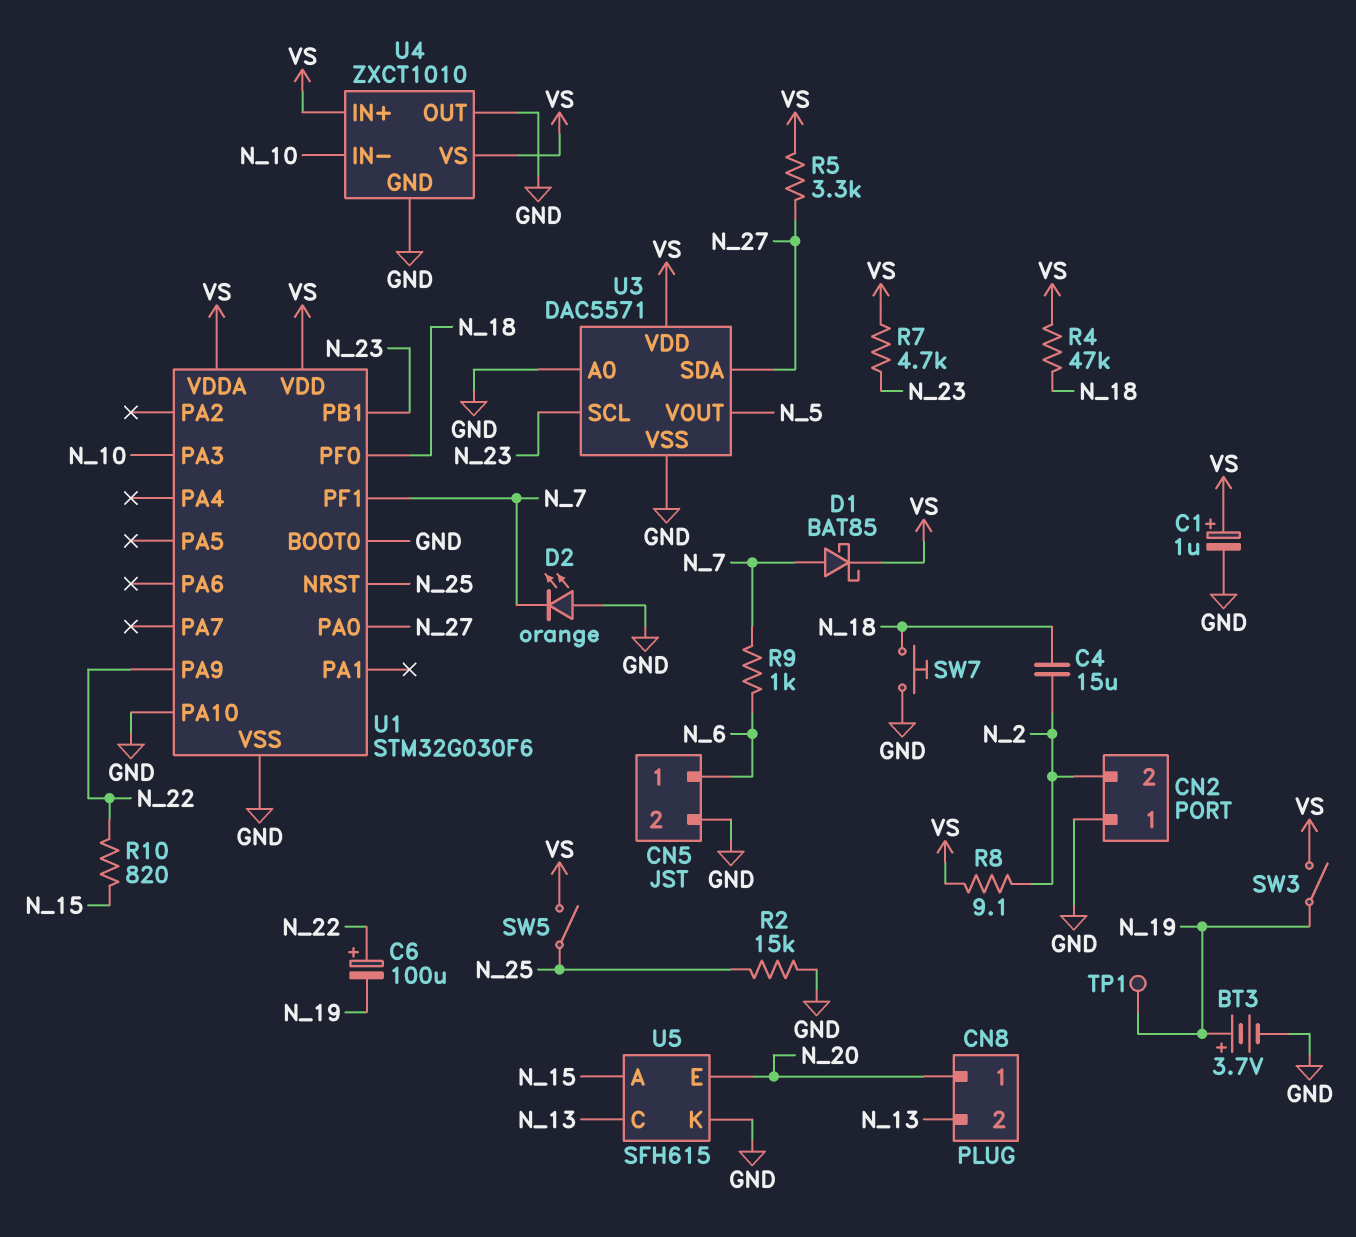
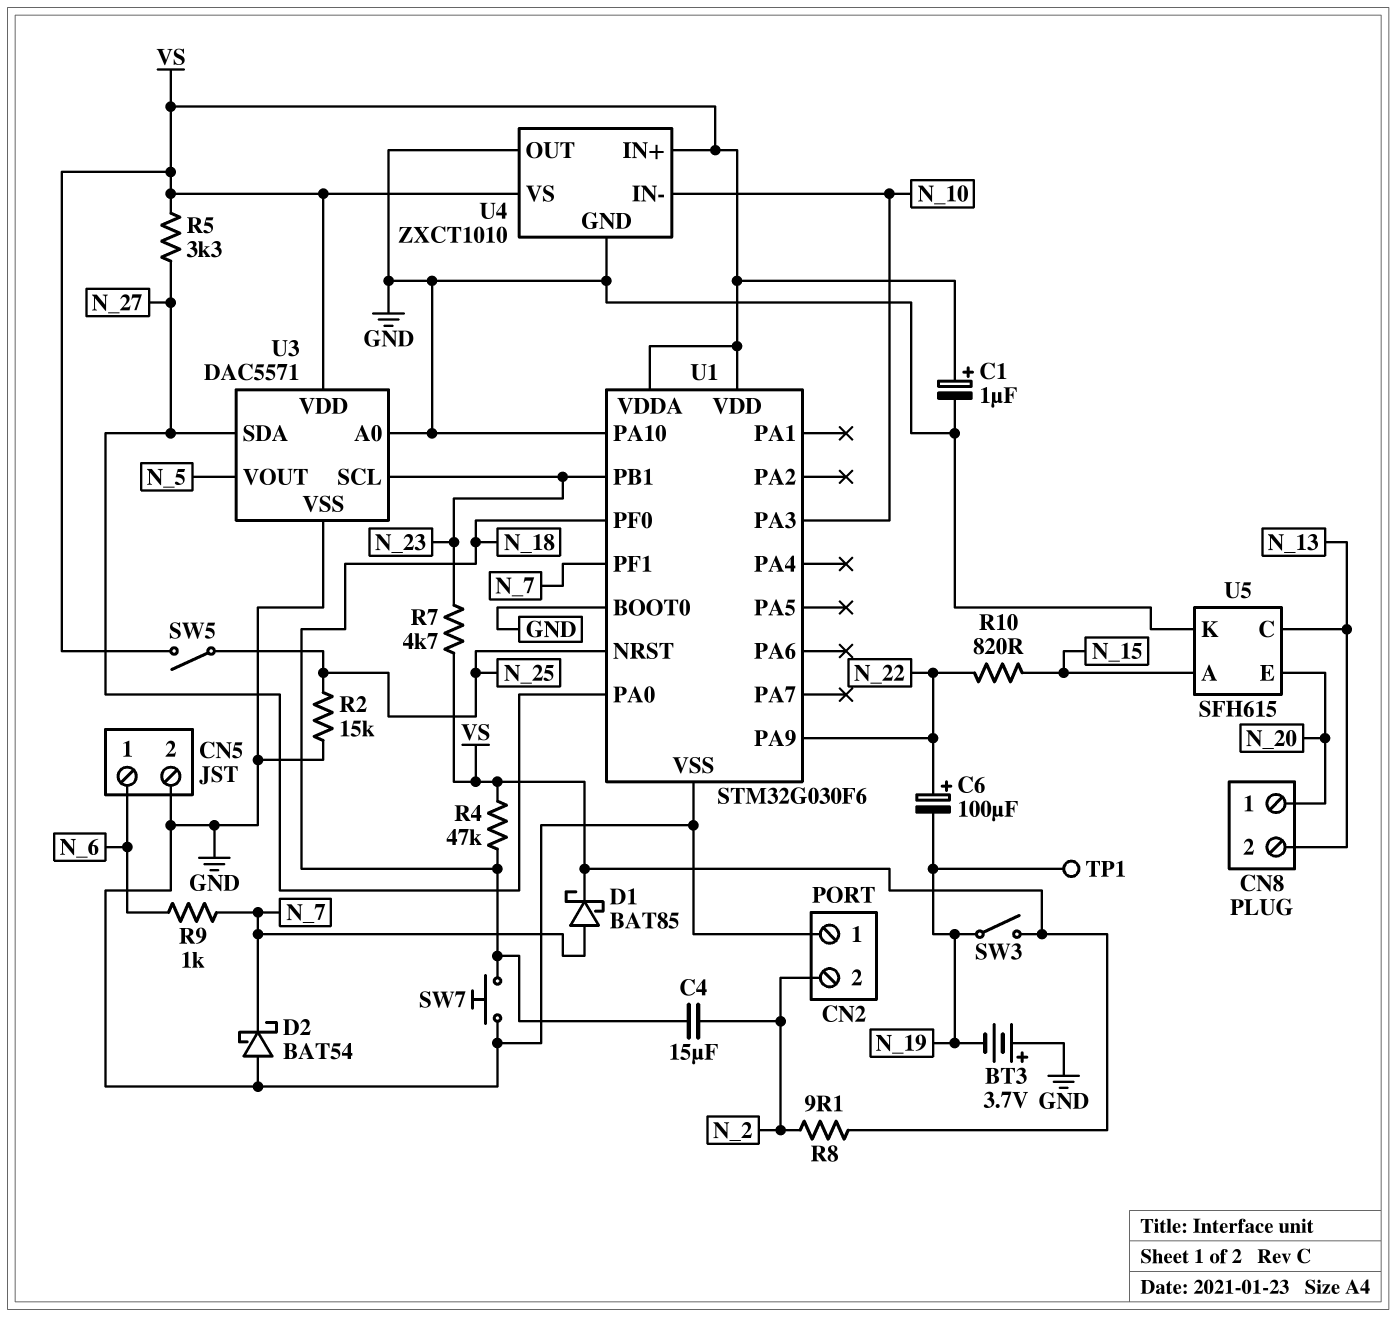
BT3: 3.7V (plus N_19, minus GND) -> 3.7V (plus GND, minus N_19)
D2: LED orange (A GND, K N_7) -> schottky BAT54 (A GND, K N_7)

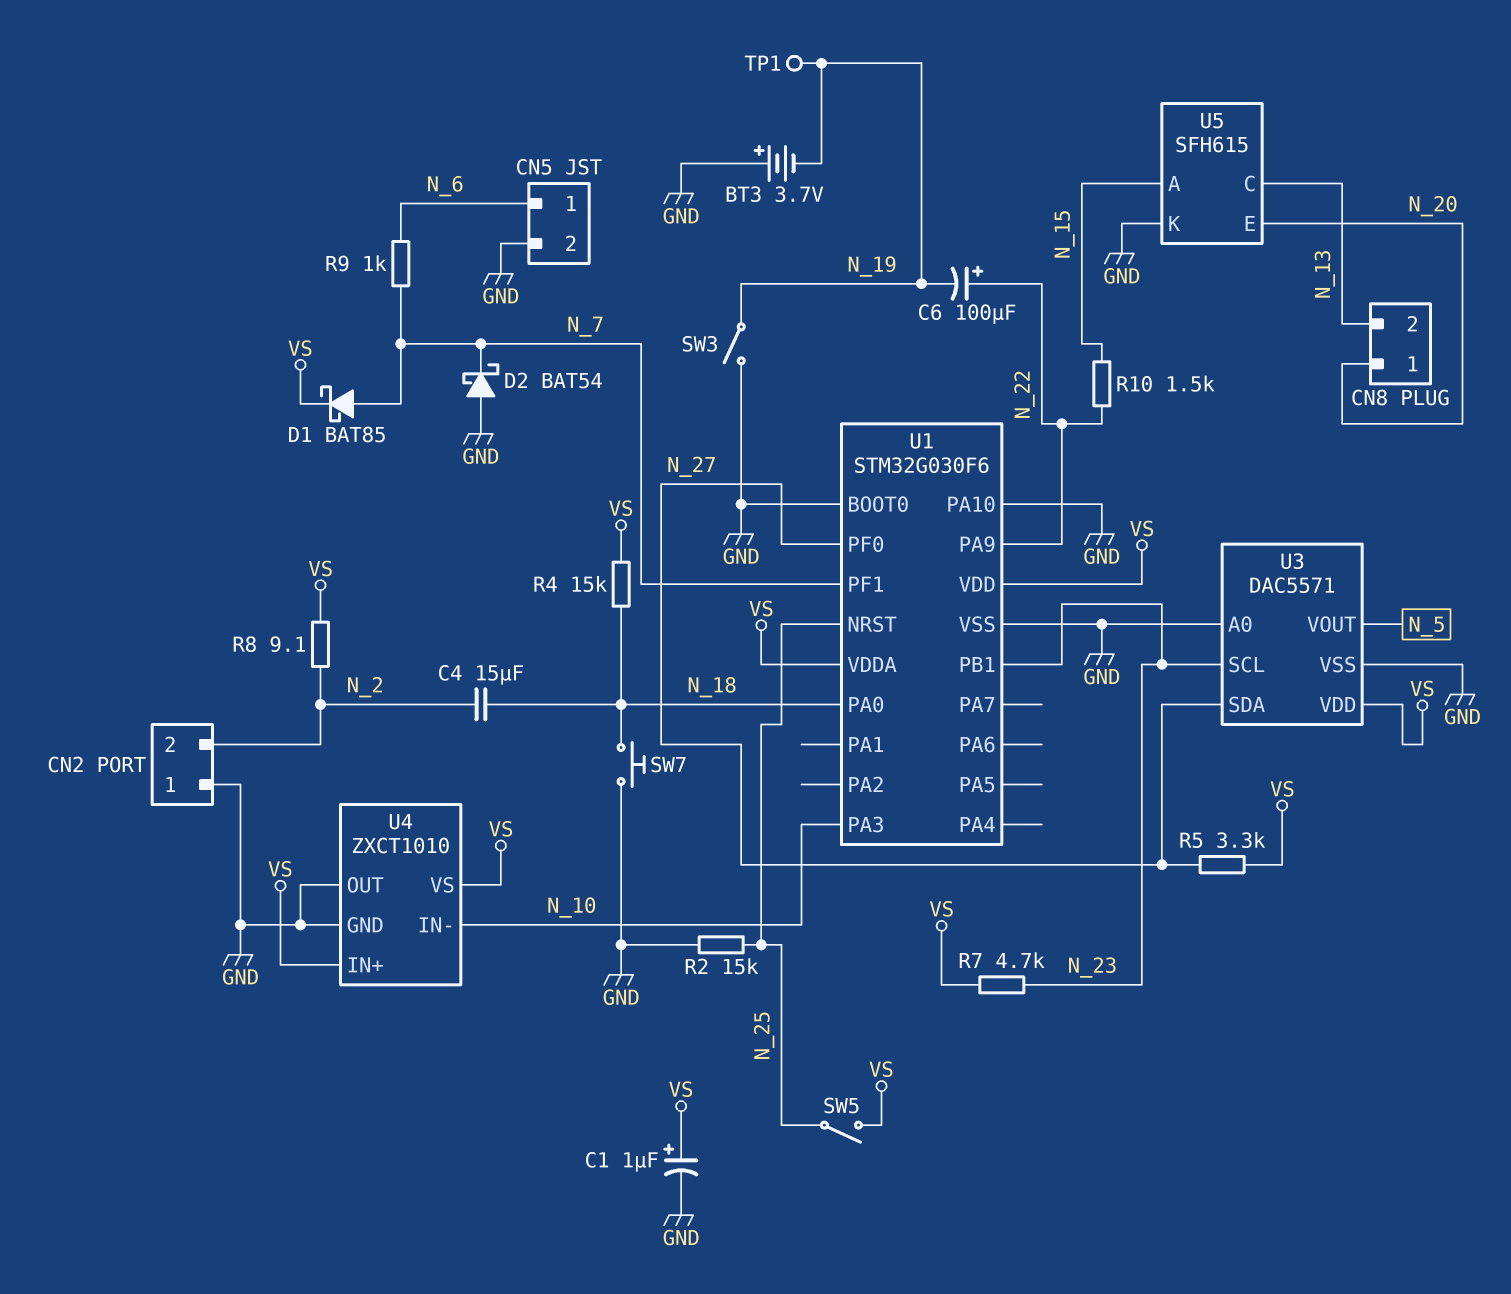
R4: 47k (N_18, VS) -> 15k (N_18, VS)
R10: 820 (N_15, N_22) -> 1.5k (N_15, N_22)
SW3: switch (N_19, VS) -> switch (GND, N_19)
U1 pin PA0: N_27 -> N_18
U1 pin PF0: N_18 -> N_27

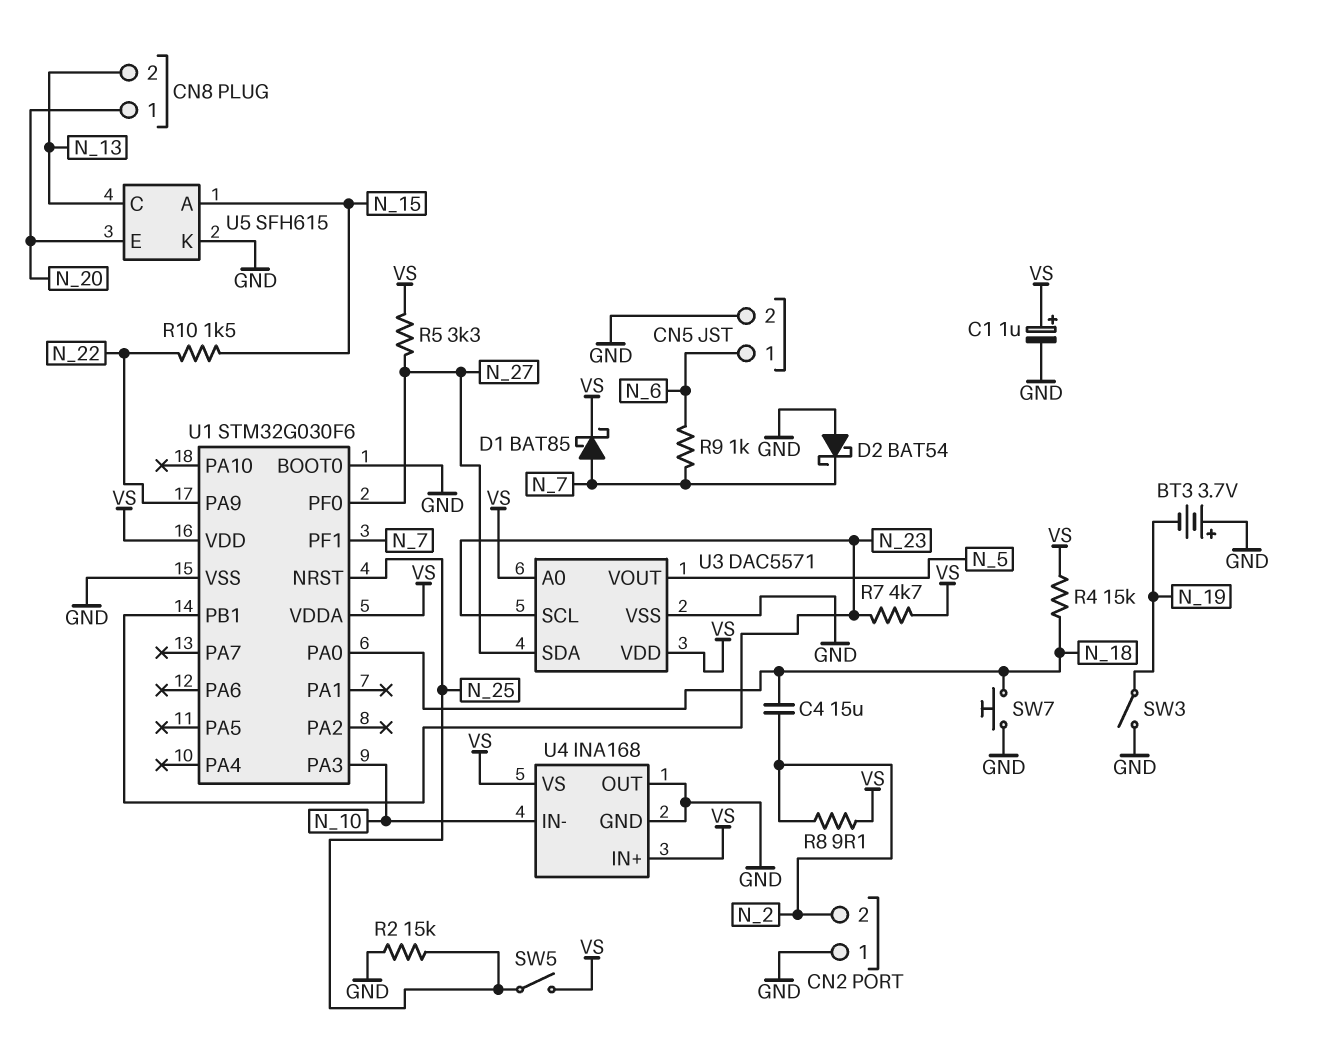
C6: 100uF (plus N_22, minus N_19) -> none
TP1: test point (N_19) -> none
U1 pin PA10: GND -> none
U3 pin A0: GND -> VS
U4: ZXCT1010 -> INA168

